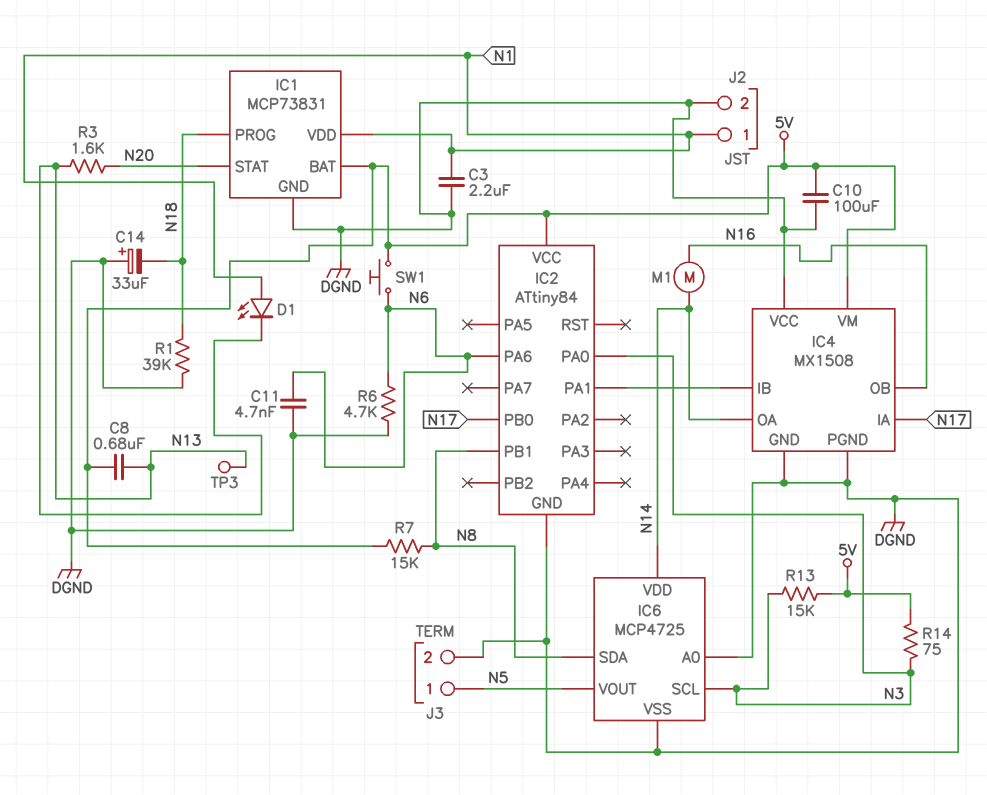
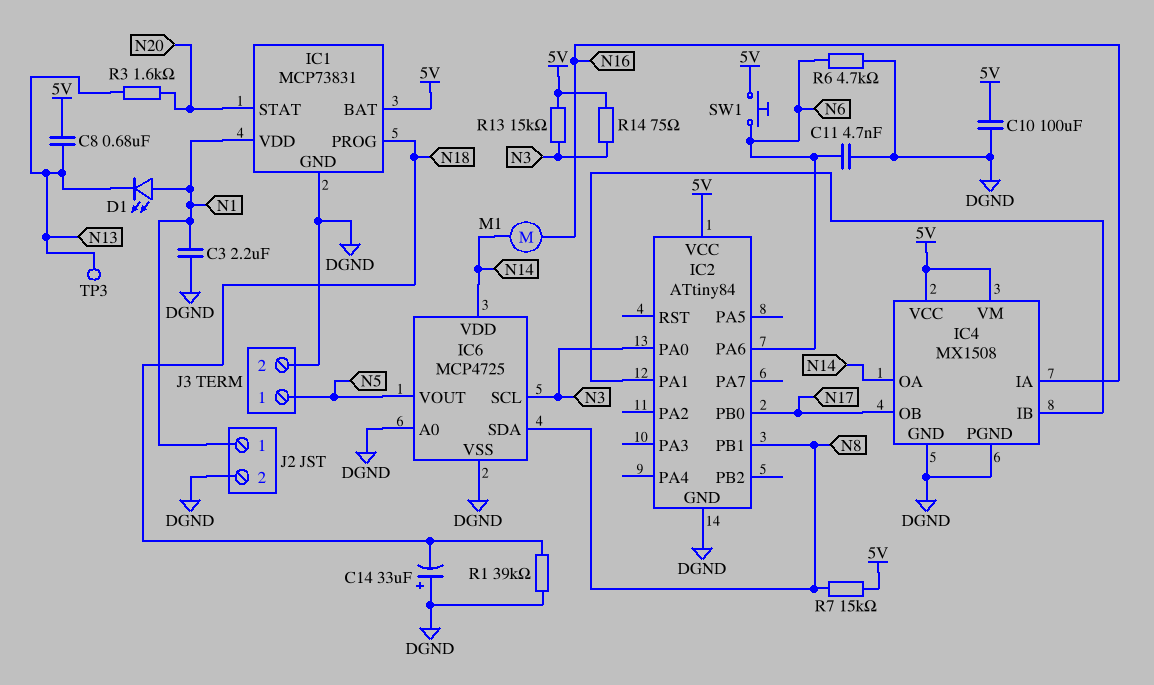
IC4 pin IA: N17 -> N16
IC4 pin OB: N16 -> N17
IC4 pin VCC: DGND -> 5V

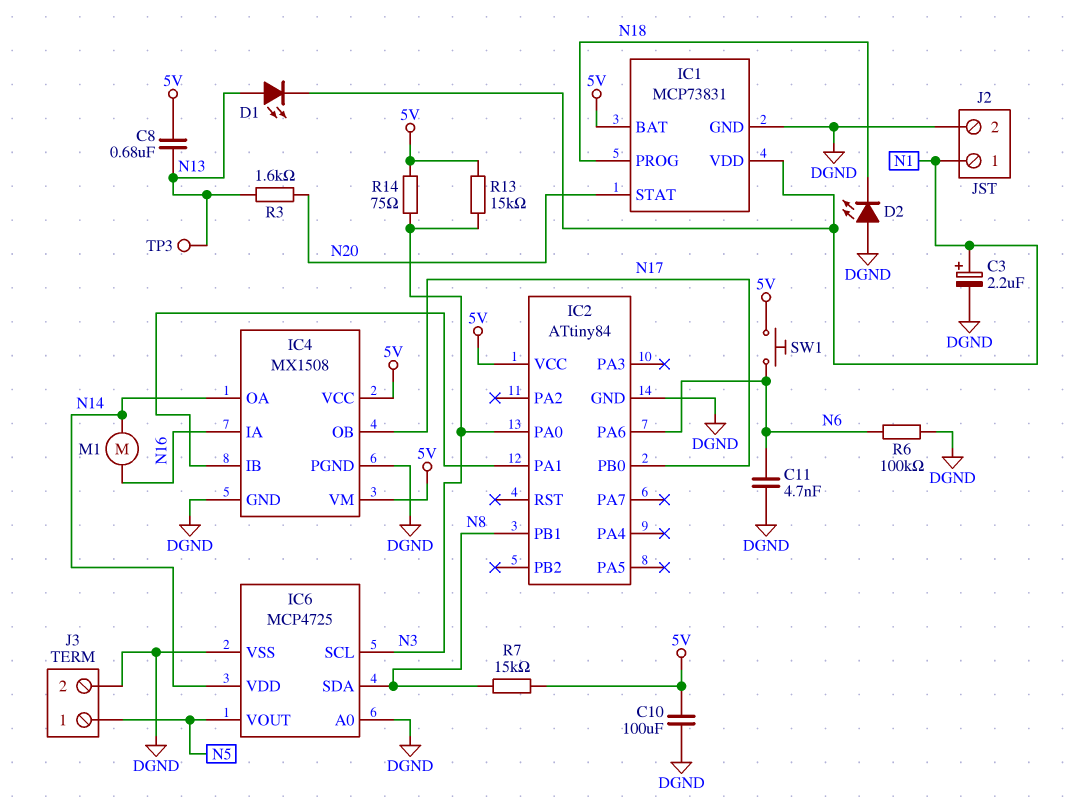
C3: 2.2uF (DGND, N1) -> 2.2uF (plus N1, minus DGND)
C14: 33uF (plus DGND, minus N18) -> none
D1: LED (A N1, K N13) -> LED (A N13, K N1)
D2: none -> LED (A DGND, K N18)
R1: 39k (DGND, N18) -> none
R6: 4.7k (DGND, N6) -> 100k (DGND, N6)

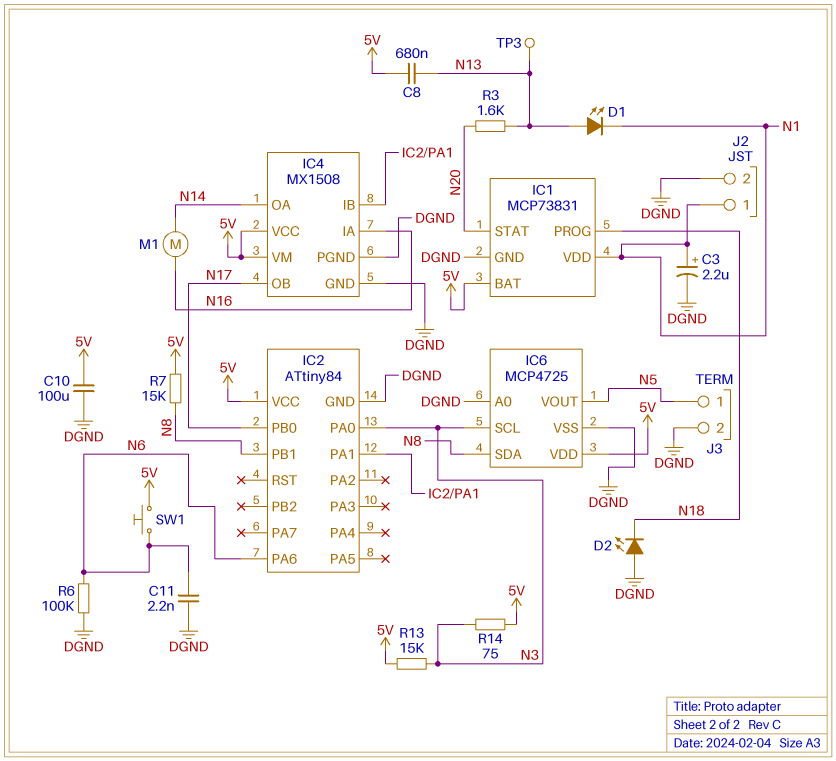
C11: 4.7nF (DGND, N6) -> 2.2nF (DGND, N6)
IC6 pin VDD: N14 -> 5V

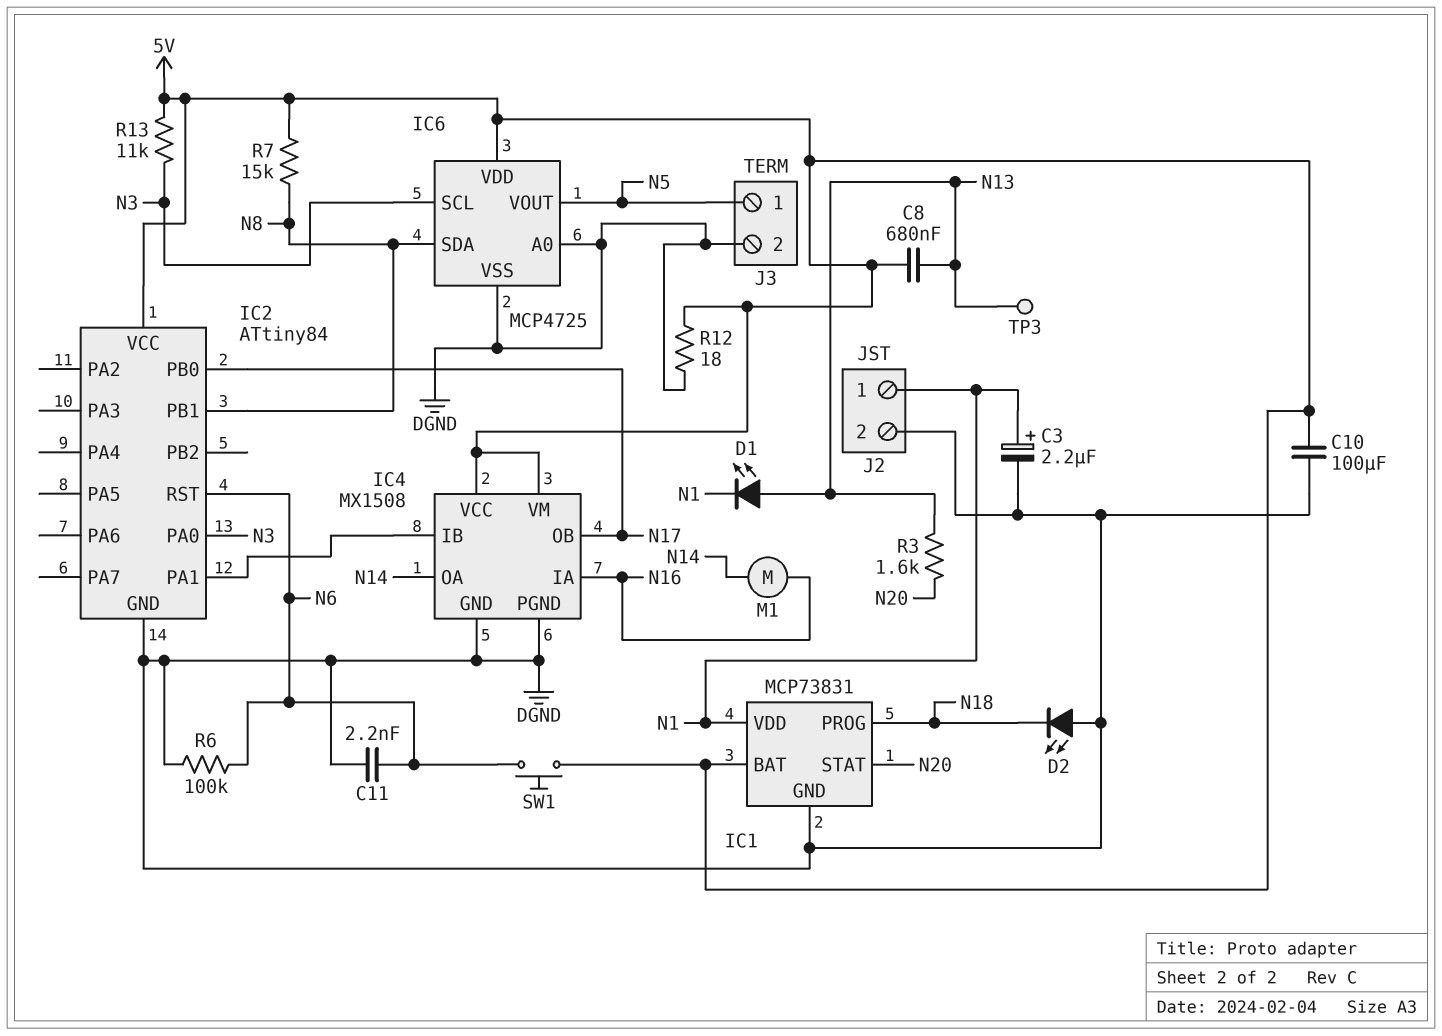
IC2 pin PA6: N6 -> none
IC2 pin RST: none -> N6
R12: none -> 18 (5V, DGND)
R13: 15k (5V, N3) -> 11k (5V, N3)
R14: 75 (5V, N3) -> none

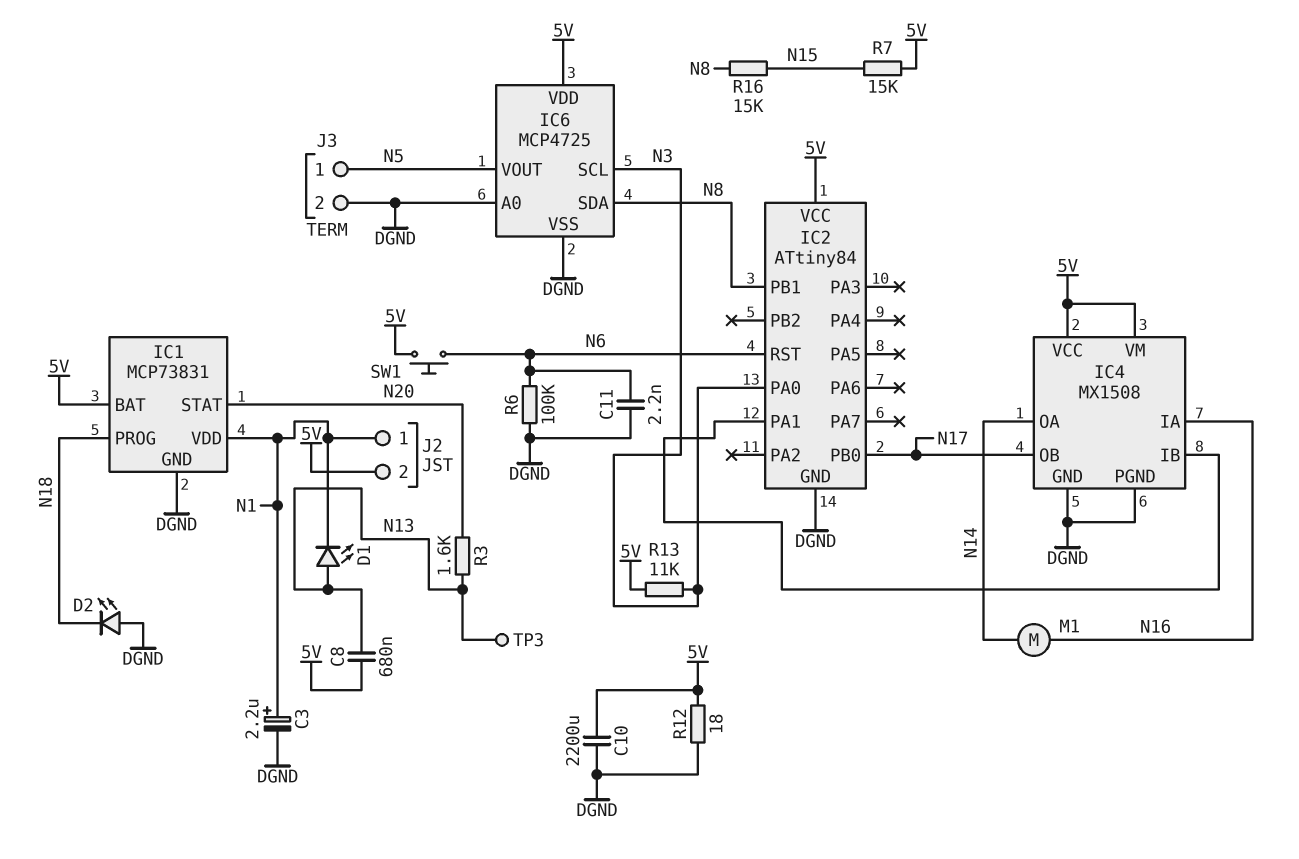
C10: 100uF (5V, DGND) -> 2200uF (5V, DGND)
J2 pin 2: DGND -> 5V
R7: 15k (5V, N8) -> 15k (5V, N15)
R16: none -> 15k (N8, N15)

